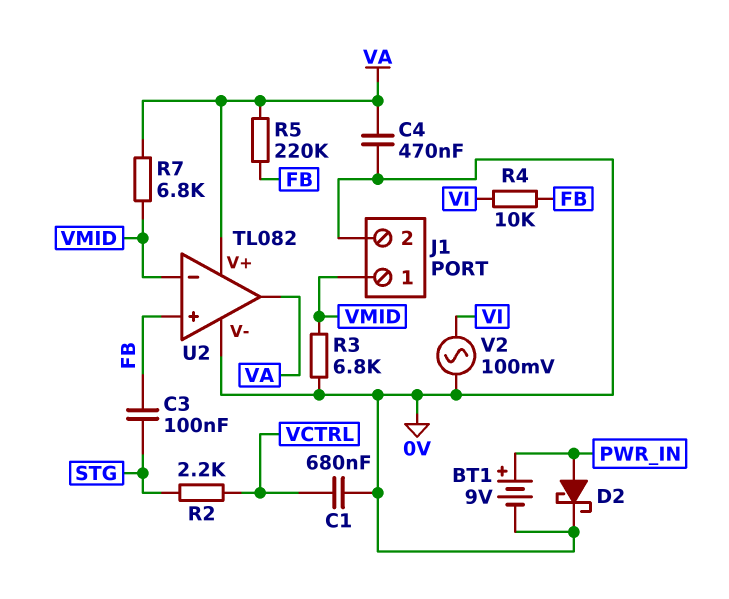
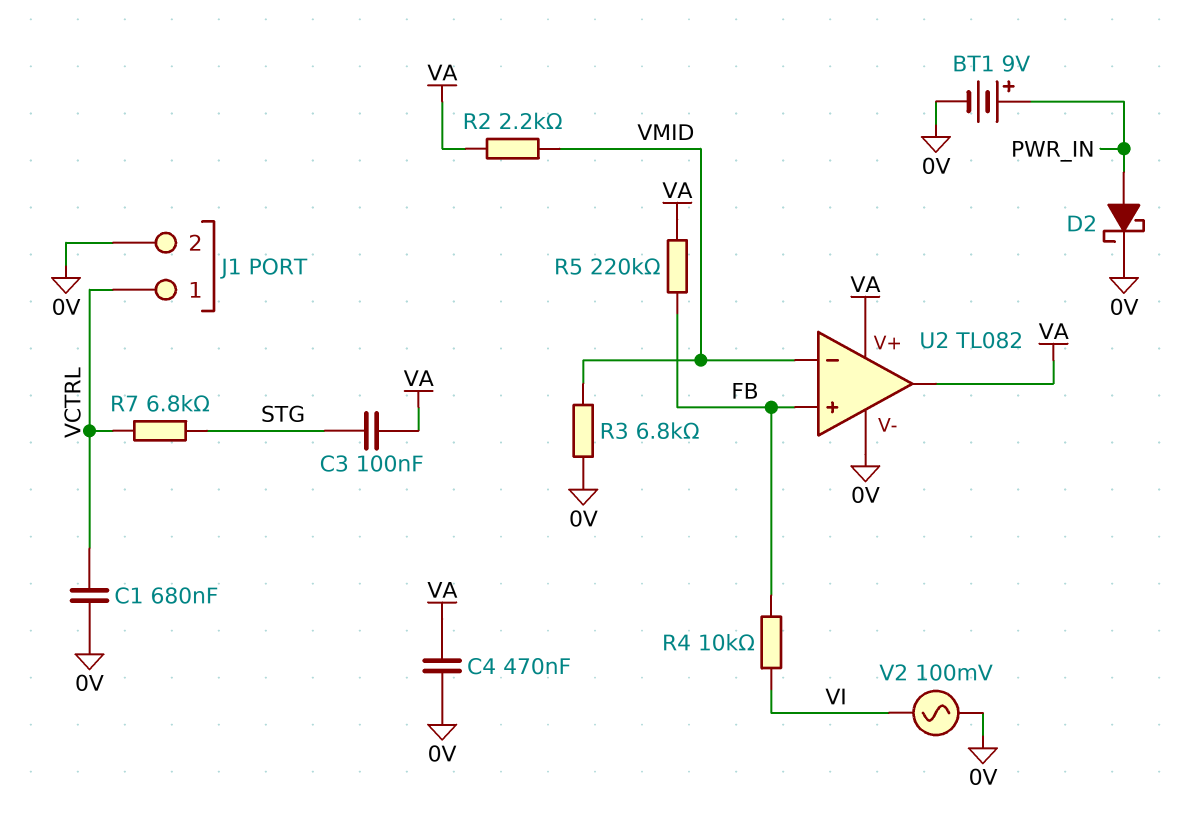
C3: 100nF (FB, STG) -> 100nF (STG, VA)
J1 pin 1: VMID -> VCTRL
R2: 2.2k (STG, VCTRL) -> 2.2k (VA, VMID)
R7: 6.8k (VA, VMID) -> 6.8k (STG, VCTRL)

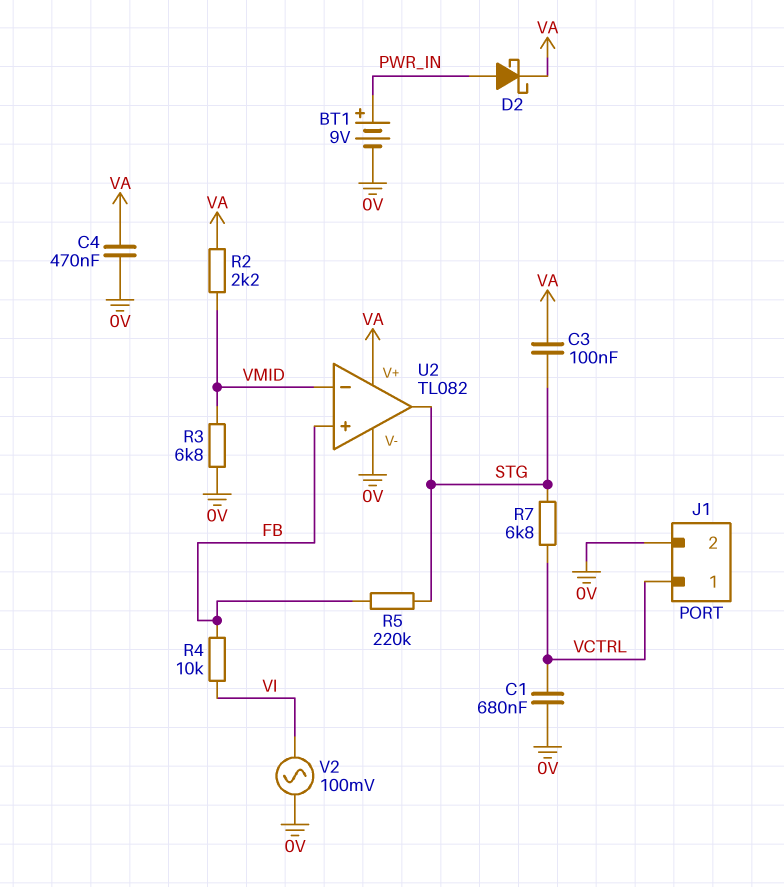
D2: schottky (A PWR_IN, K 0V) -> schottky (A PWR_IN, K VA)
R5: 220k (FB, VA) -> 220k (FB, STG)
U2 pin out: VA -> STG

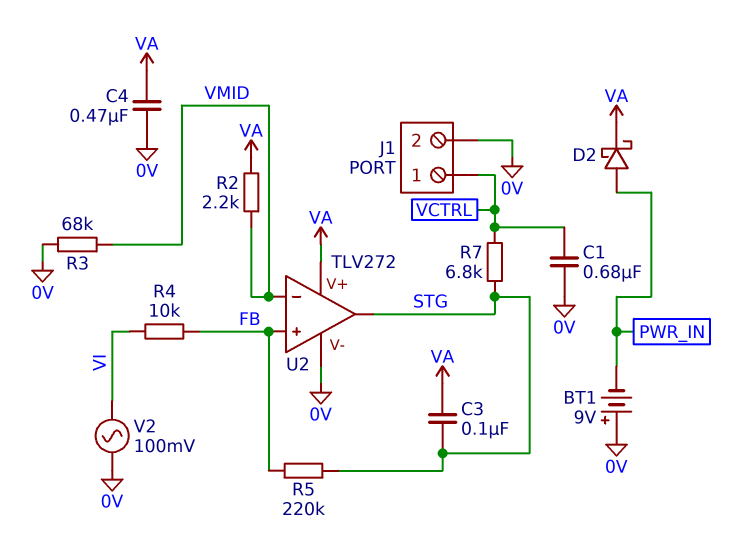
BT1: 9V (plus PWR_IN, minus 0V) -> 9V (plus 0V, minus PWR_IN)
R3: 6.8k (0V, VMID) -> 68k (0V, VMID)
U2: TL082 -> TLV272

